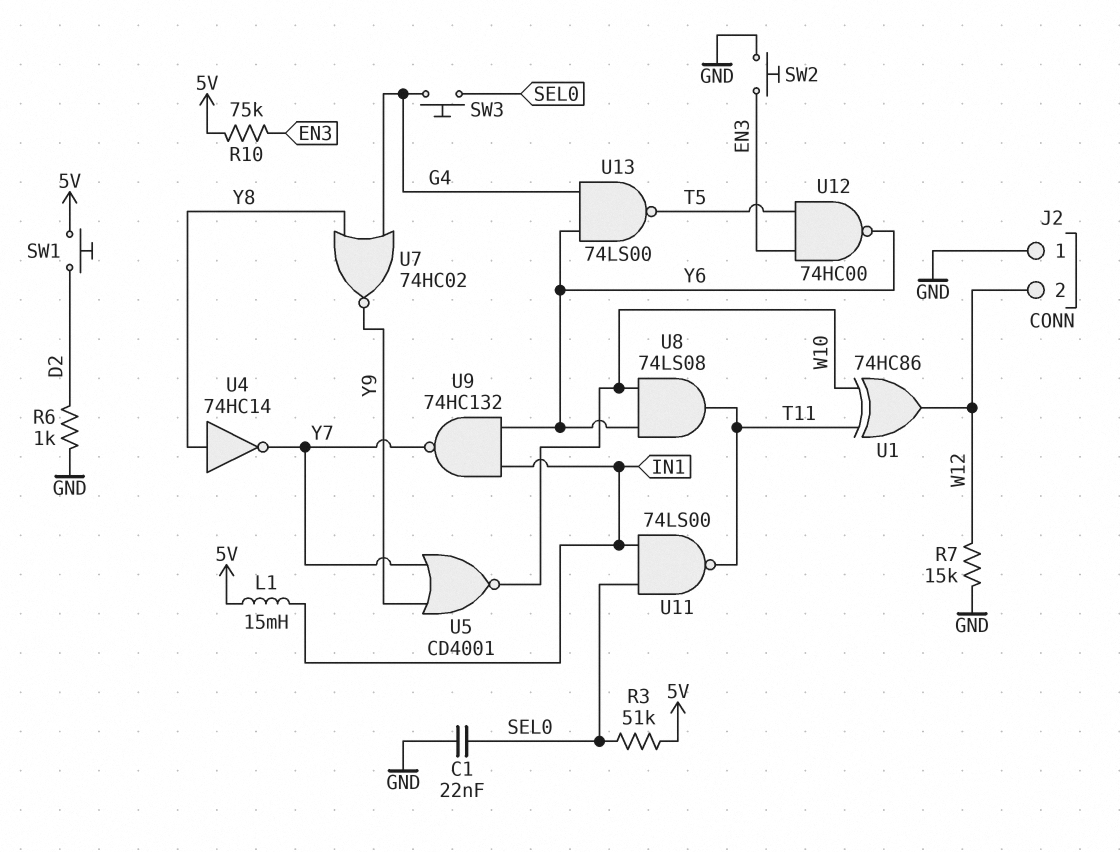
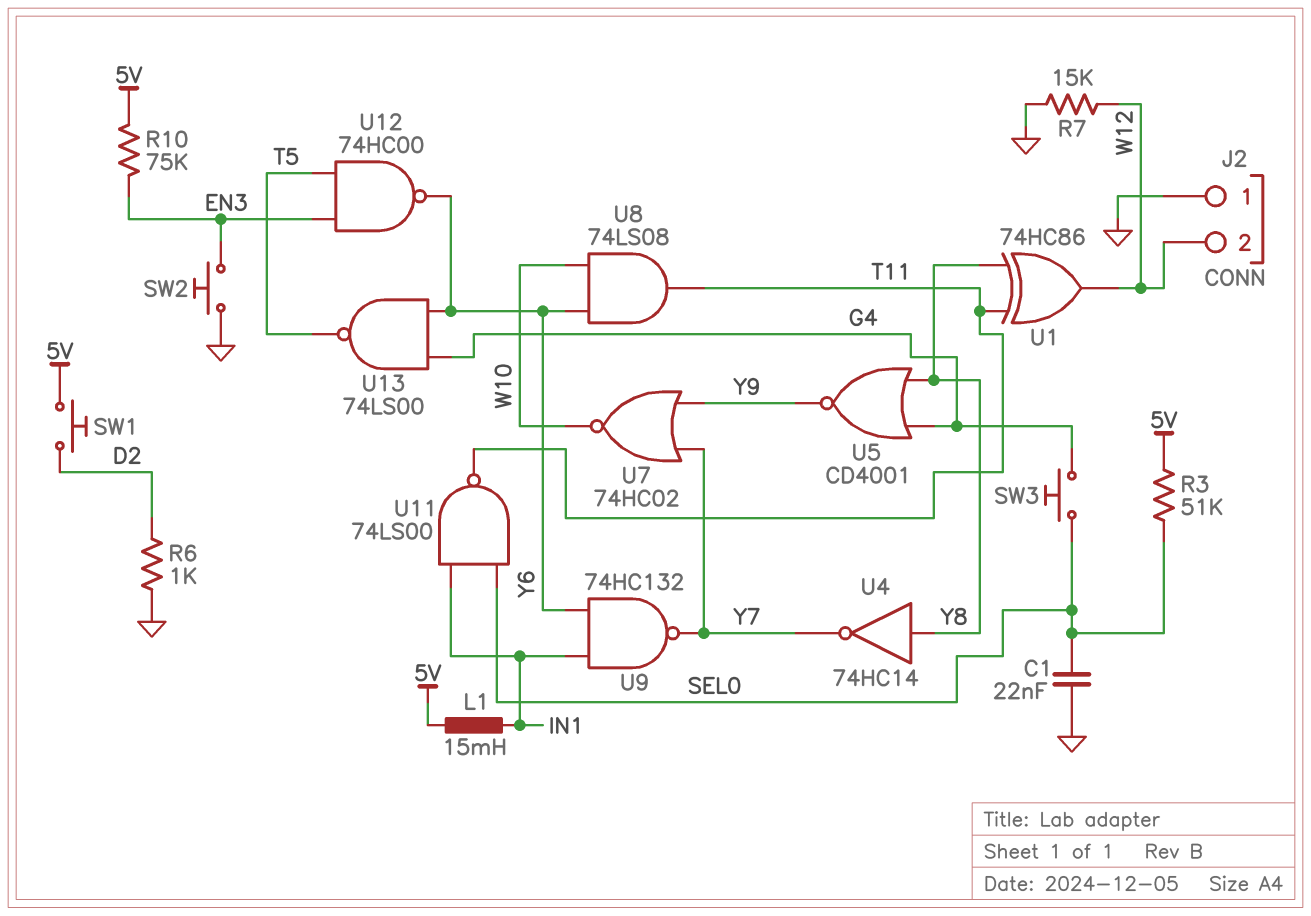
U1: XOR 74HC86 (in T11, in W10, out W12) -> XOR 74HC86 (in T11, in Y8, out W12)
U5: NOR CD4001 (in Y7, in Y9, out W10) -> NOR CD4001 (in G4, in Y8, out Y9)
U7: NOR 74HC02 (in G4, in Y8, out Y9) -> NOR 74HC02 (in Y7, in Y9, out W10)

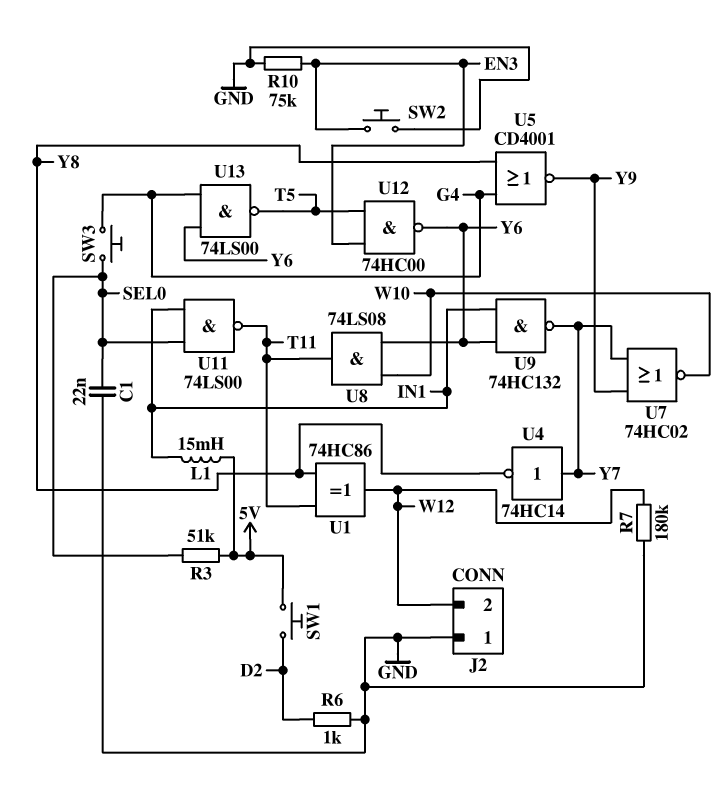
R7: 15k (GND, W12) -> 180k (GND, W12)
R10: 75k (5V, EN3) -> 75k (EN3, GND)
U4: NOT 74HC14 (in Y8, out Y7) -> NOT 74HC14 (in Y7, out Y8)

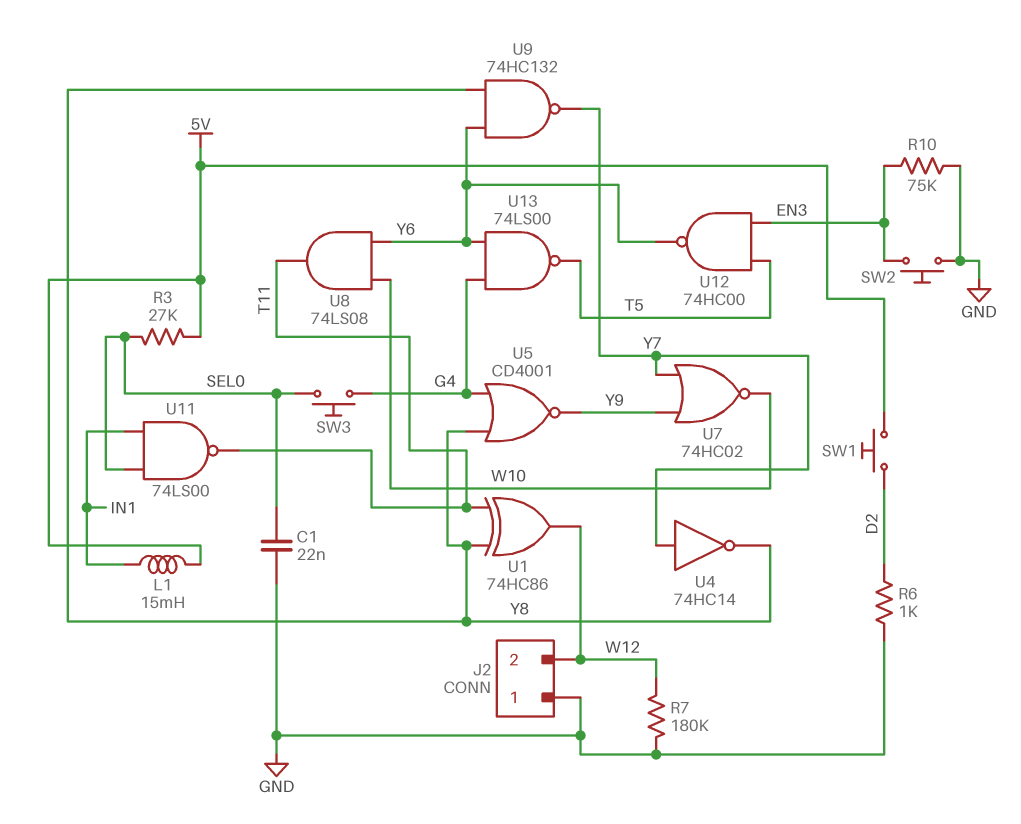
R3: 51k (5V, SEL0) -> 27k (5V, SEL0)
U9: NAND 74HC132 (in IN1, in Y6, out Y7) -> NAND 74HC132 (in Y6, in Y8, out Y7)

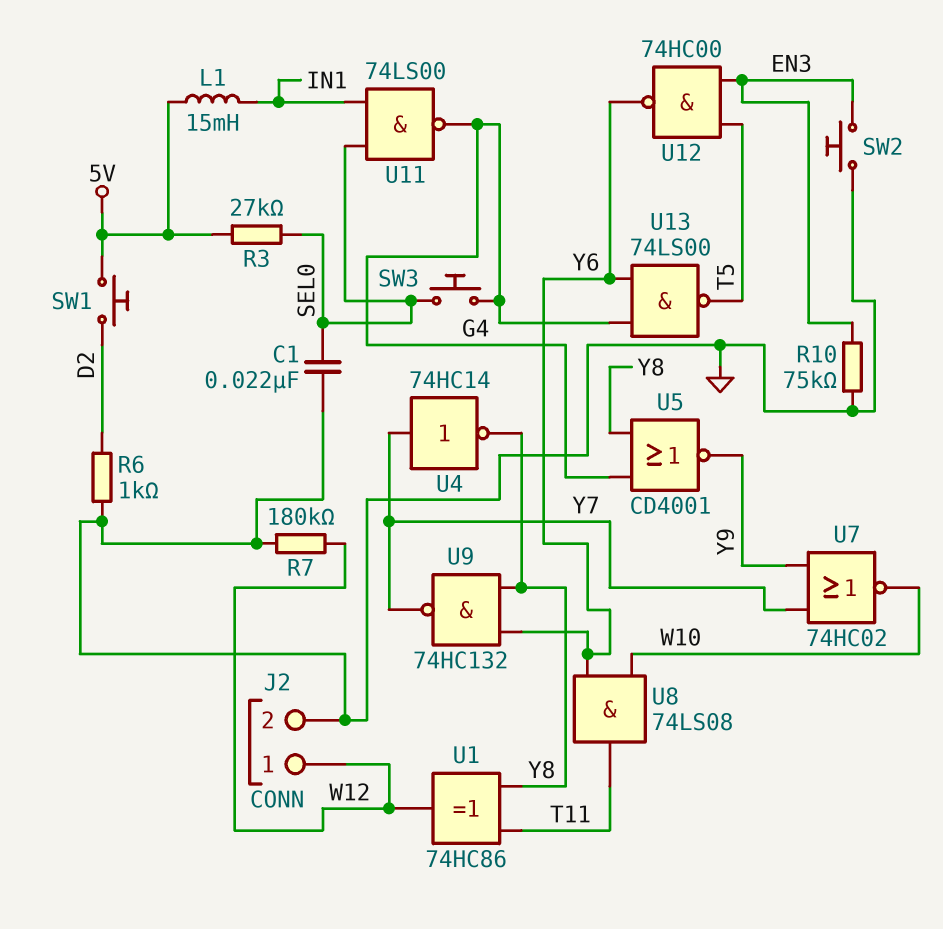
J2 pin 1: GND -> W12
J2 pin 2: W12 -> GND
U11: NAND 74LS00 (in IN1, in SEL0, out T11) -> NAND 74LS00 (in IN1, in SEL0, out G4)

